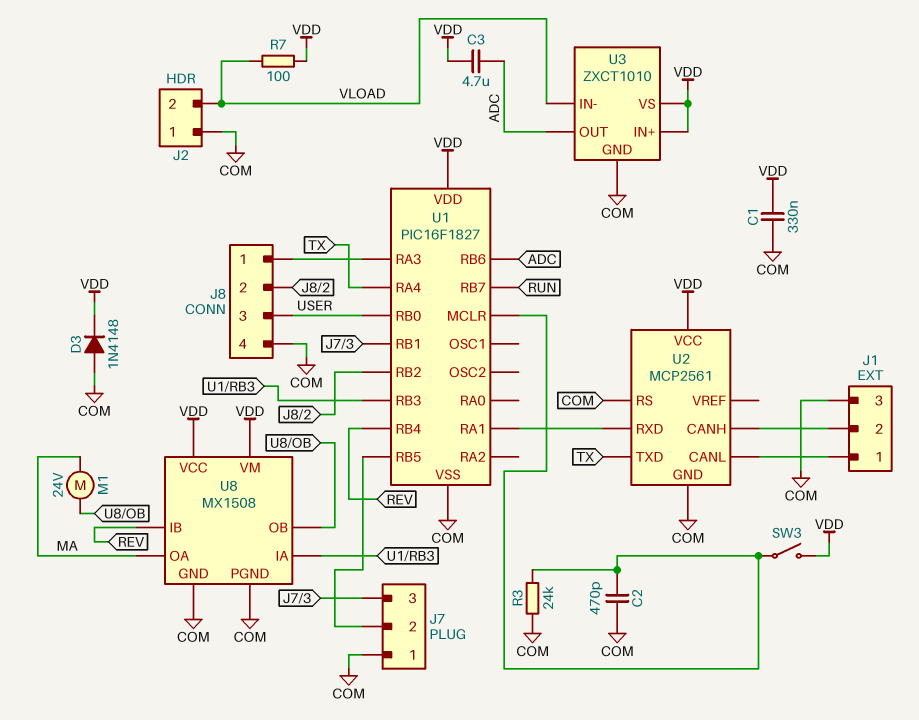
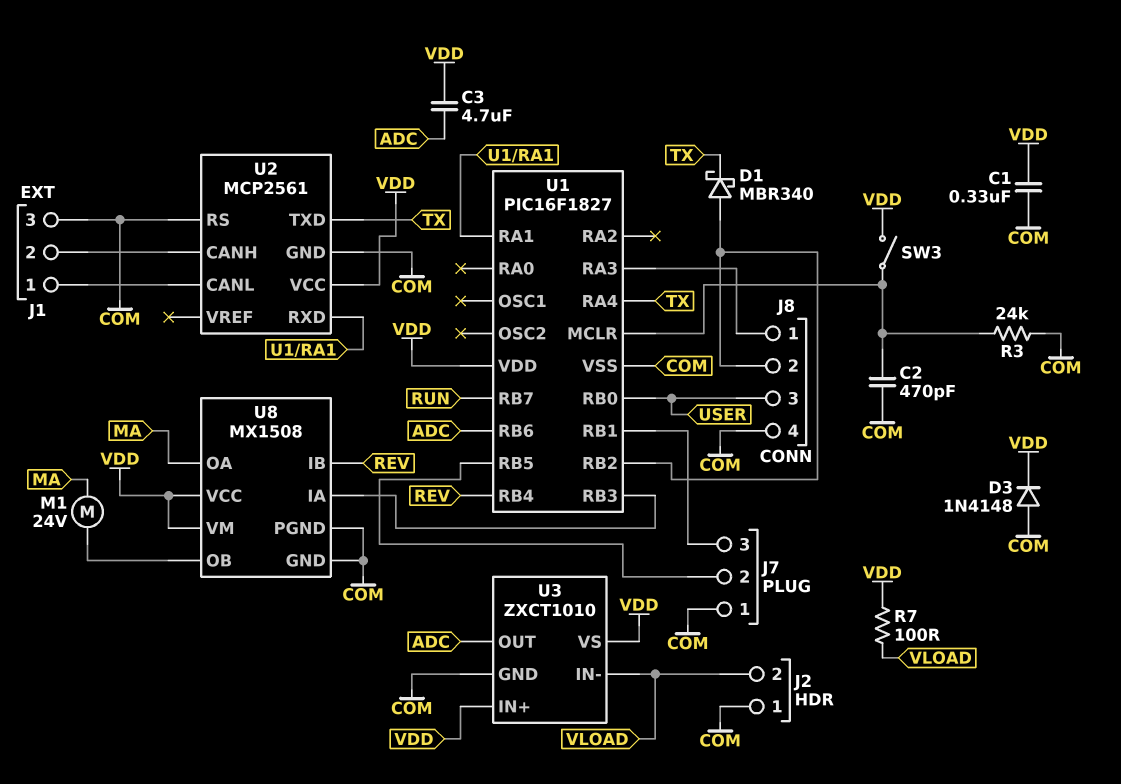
D1: none -> schottky MBR340 (A J8/2, K TX)

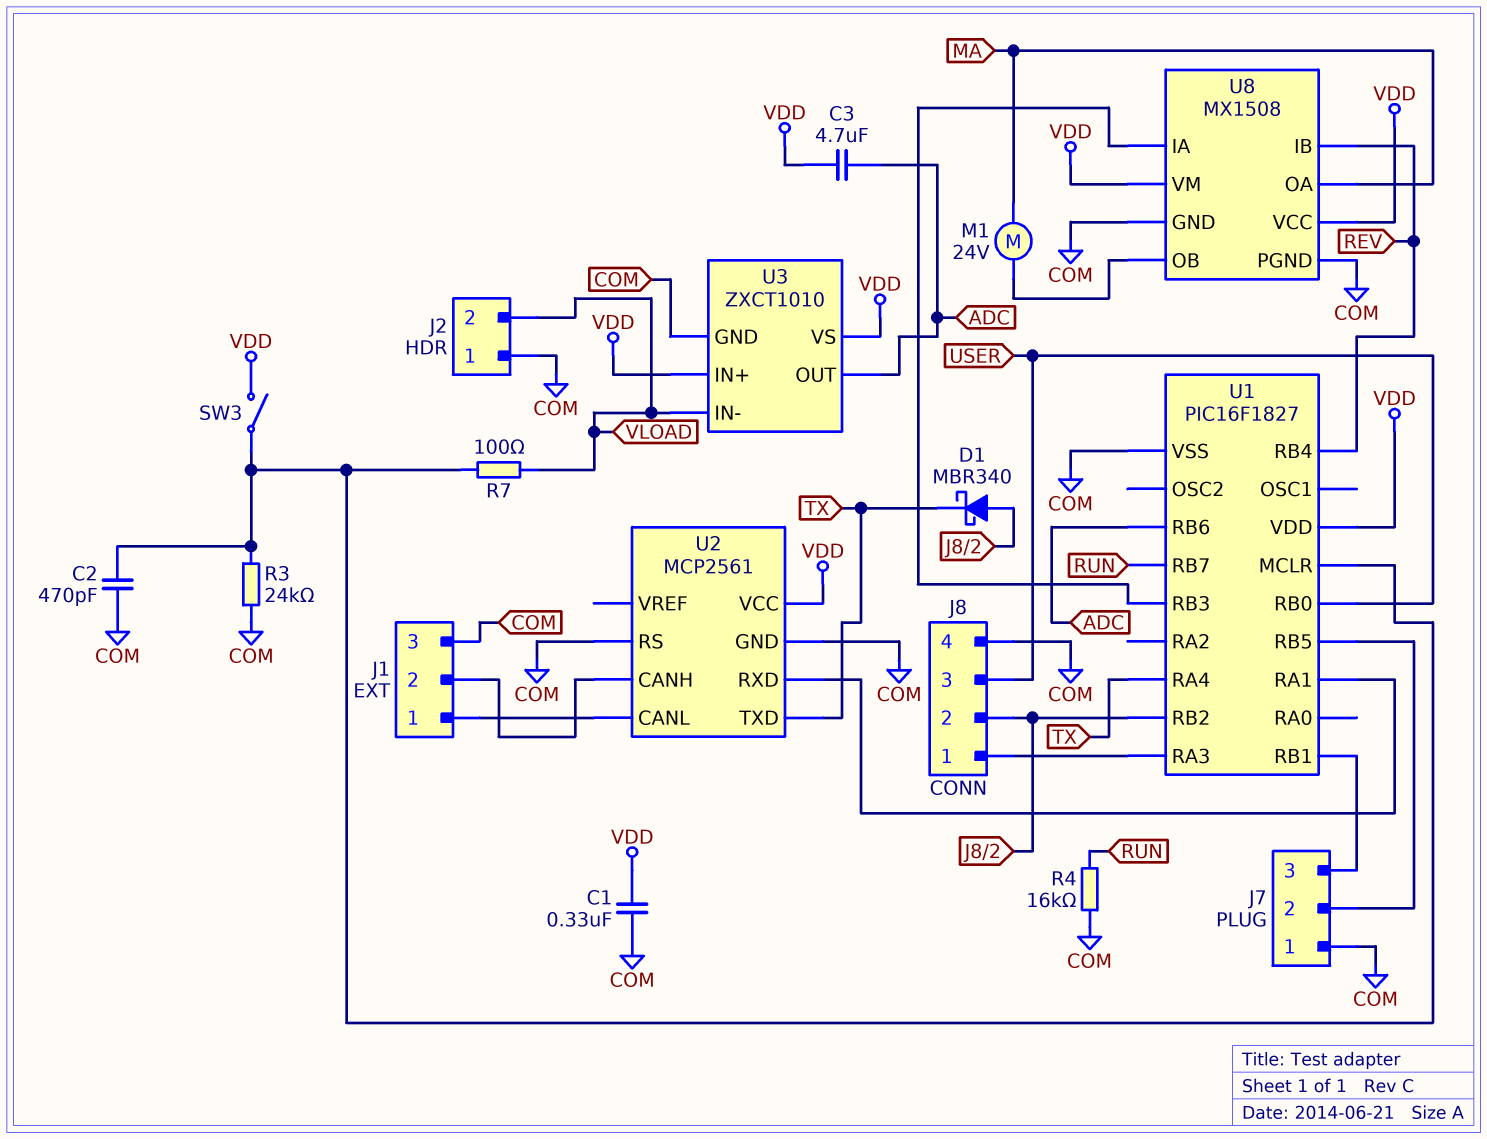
D3: diode 1N4148 (A COM, K VDD) -> none
R4: none -> 16k (COM, RUN)
R7: 100 (VDD, VLOAD) -> 100 (U1/MCLR, VLOAD)

